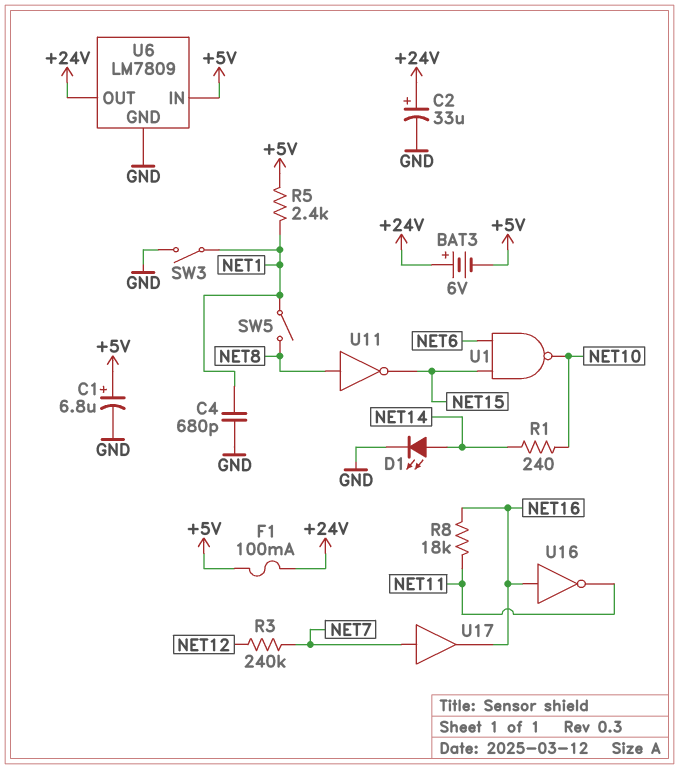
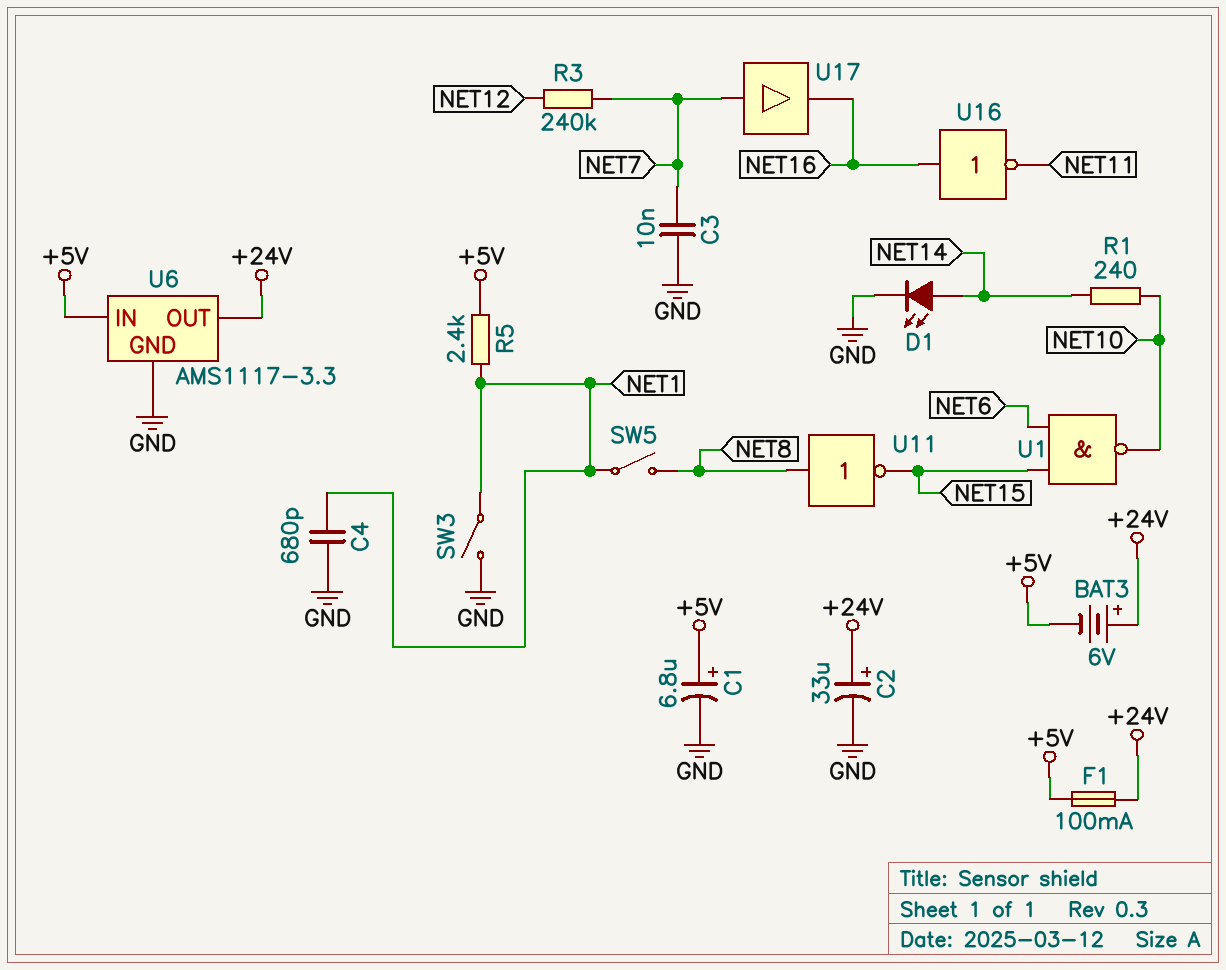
C3: none -> 10nF (GND, NET7)
R8: 18k (NET11, NET16) -> none
U6: LM7809 -> AMS1117-3.3

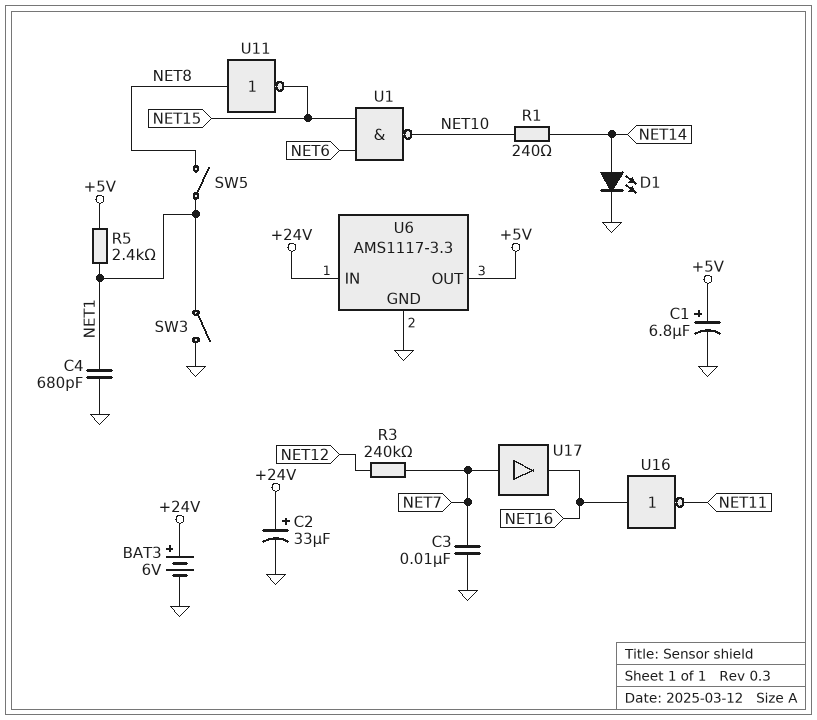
BAT3: 6V (plus +24V, minus +5V) -> 6V (plus +24V, minus GND)
F1: 100mA (+5V, +24V) -> none
U6 pin IN: +5V -> +24V
U6 pin OUT: +24V -> +5V

